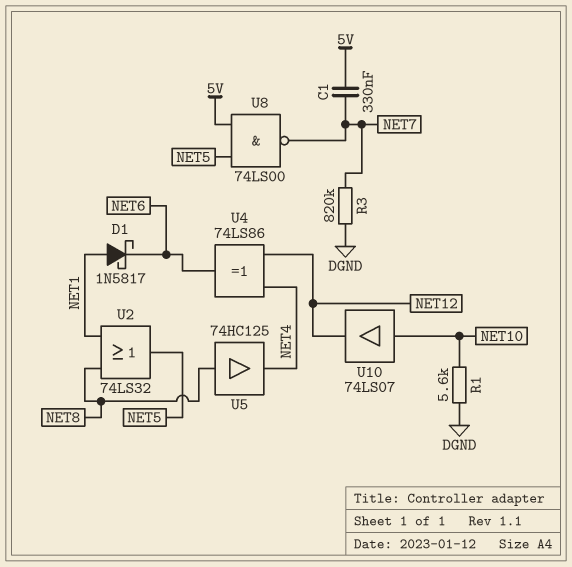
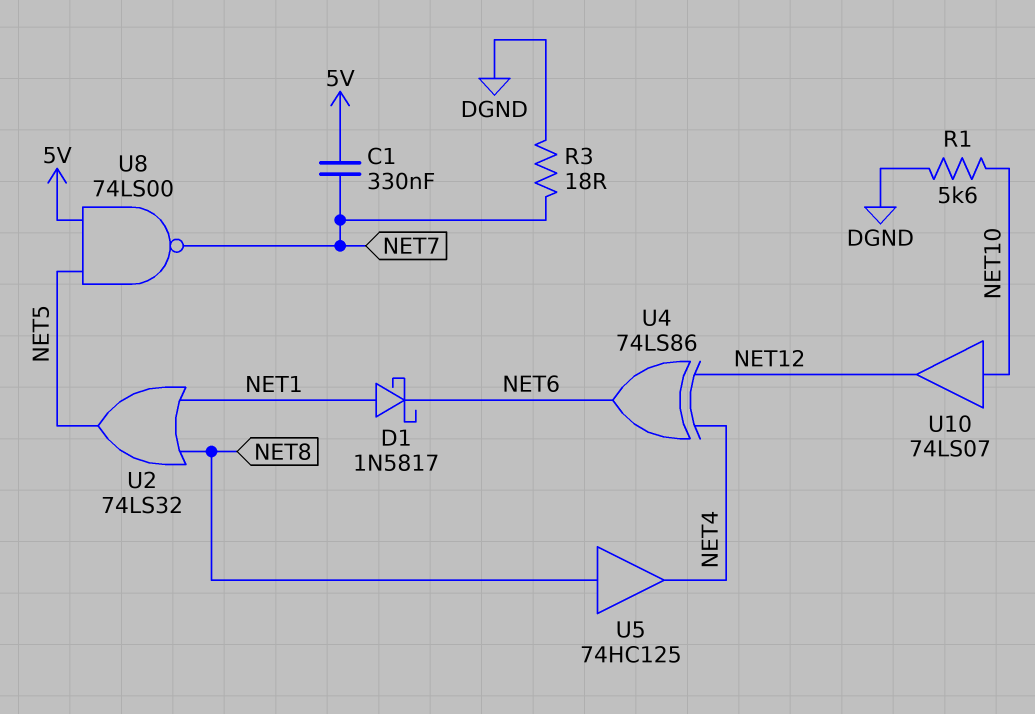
R3: 820k (DGND, NET7) -> 18 (DGND, NET7)

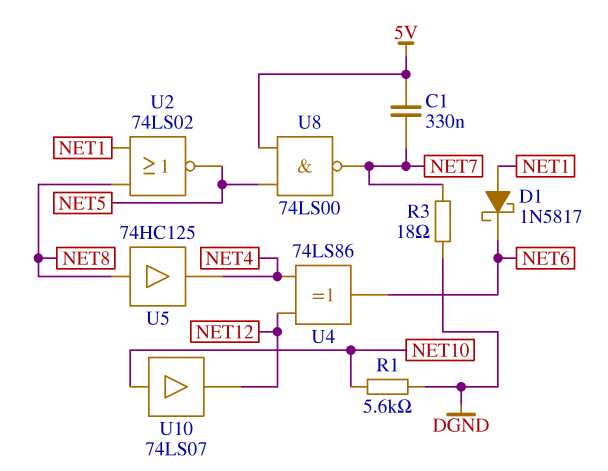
U2: OR 74LS32 (in NET1, in NET8, out NET5) -> NOR 74LS02 (in NET1, in NET8, out NET5)

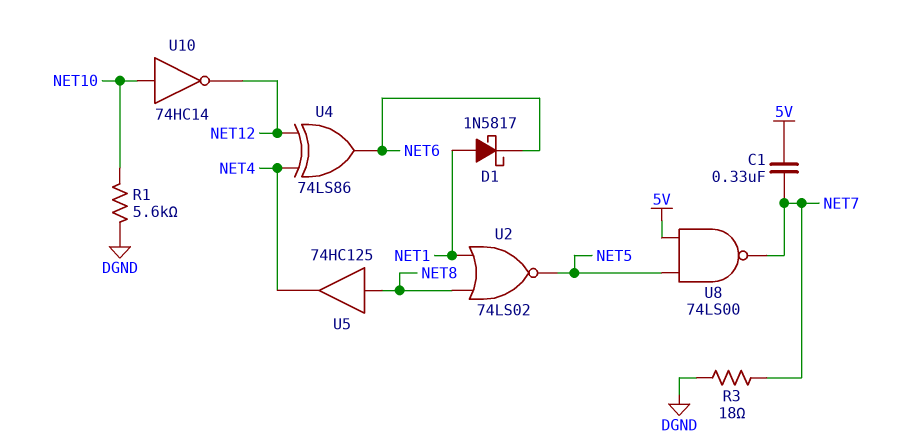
U10: buffer 74LS07 (in NET10, out NET12) -> NOT 74HC14 (in NET10, out NET12)

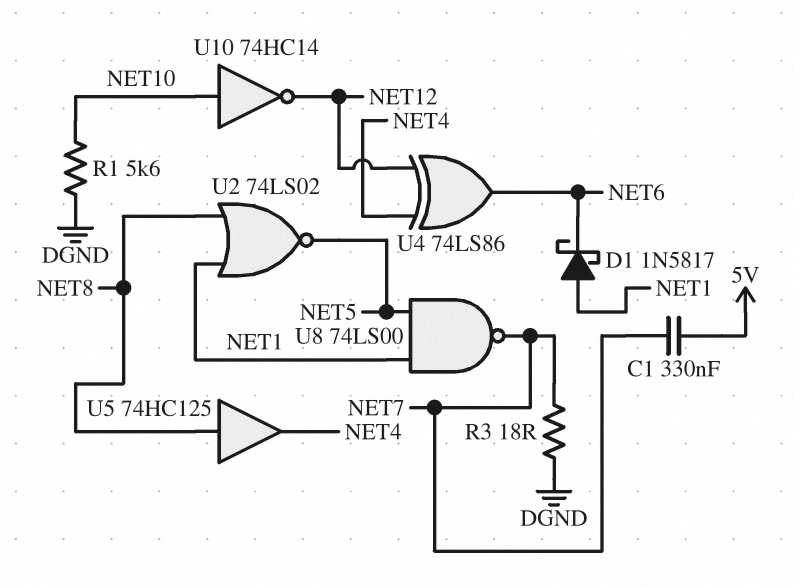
U8: NAND 74LS00 (in 5V, in NET5, out NET7) -> NAND 74LS00 (in NET1, in NET5, out NET7)

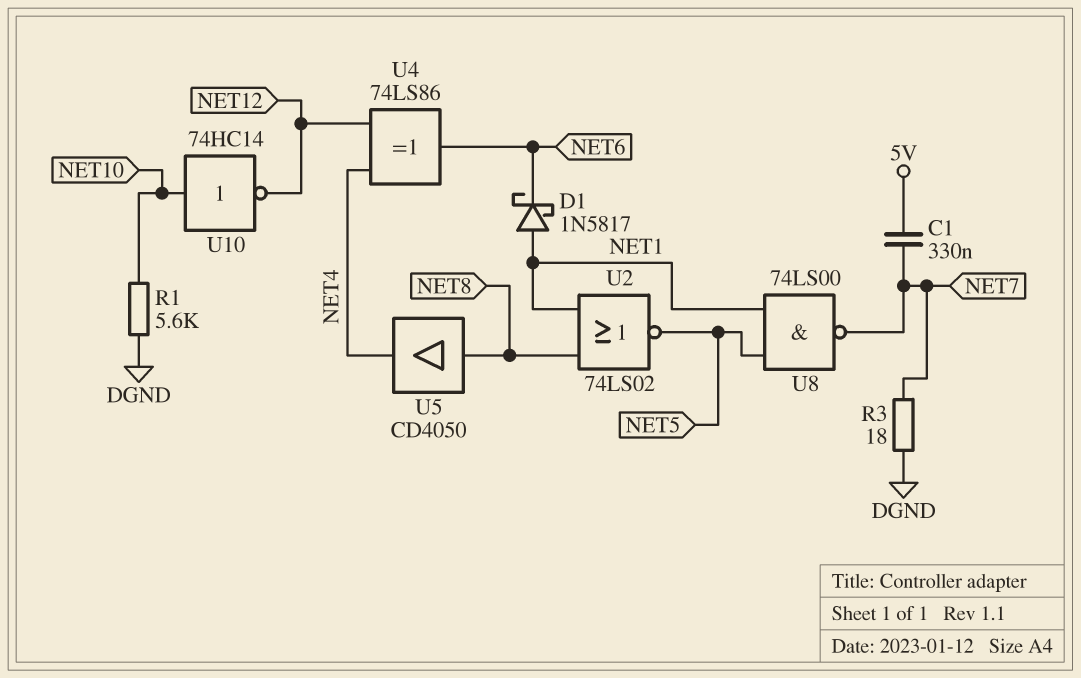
U5: buffer 74HC125 (in NET8, out NET4) -> buffer CD4050 (in NET8, out NET4)

